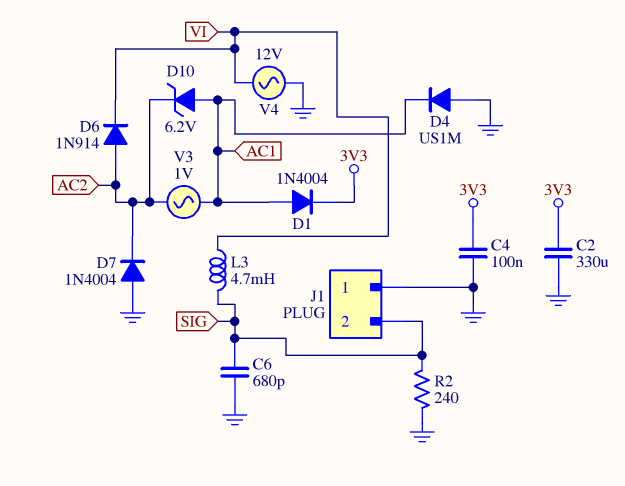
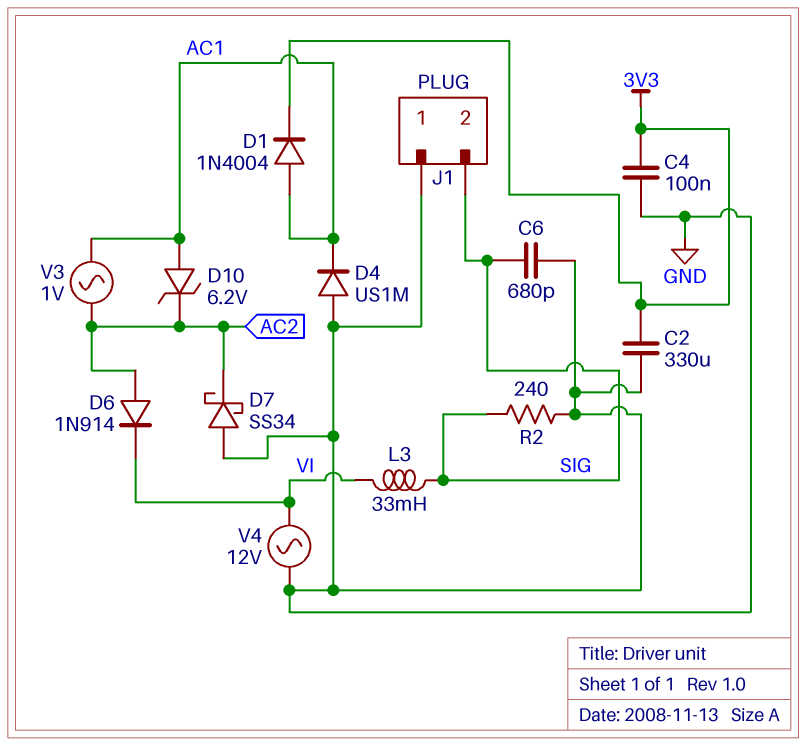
D7: diode 1N4004 (A GND, K AC2) -> schottky SS34 (A GND, K AC2)
L3: 4.7mH (SIG, VI) -> 33mH (SIG, VI)

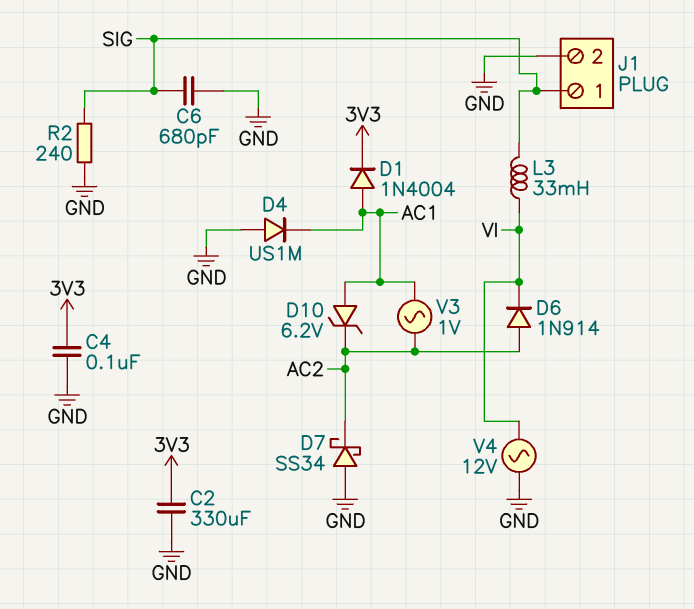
J1 pin 1: GND -> SIG
J1 pin 2: SIG -> GND

